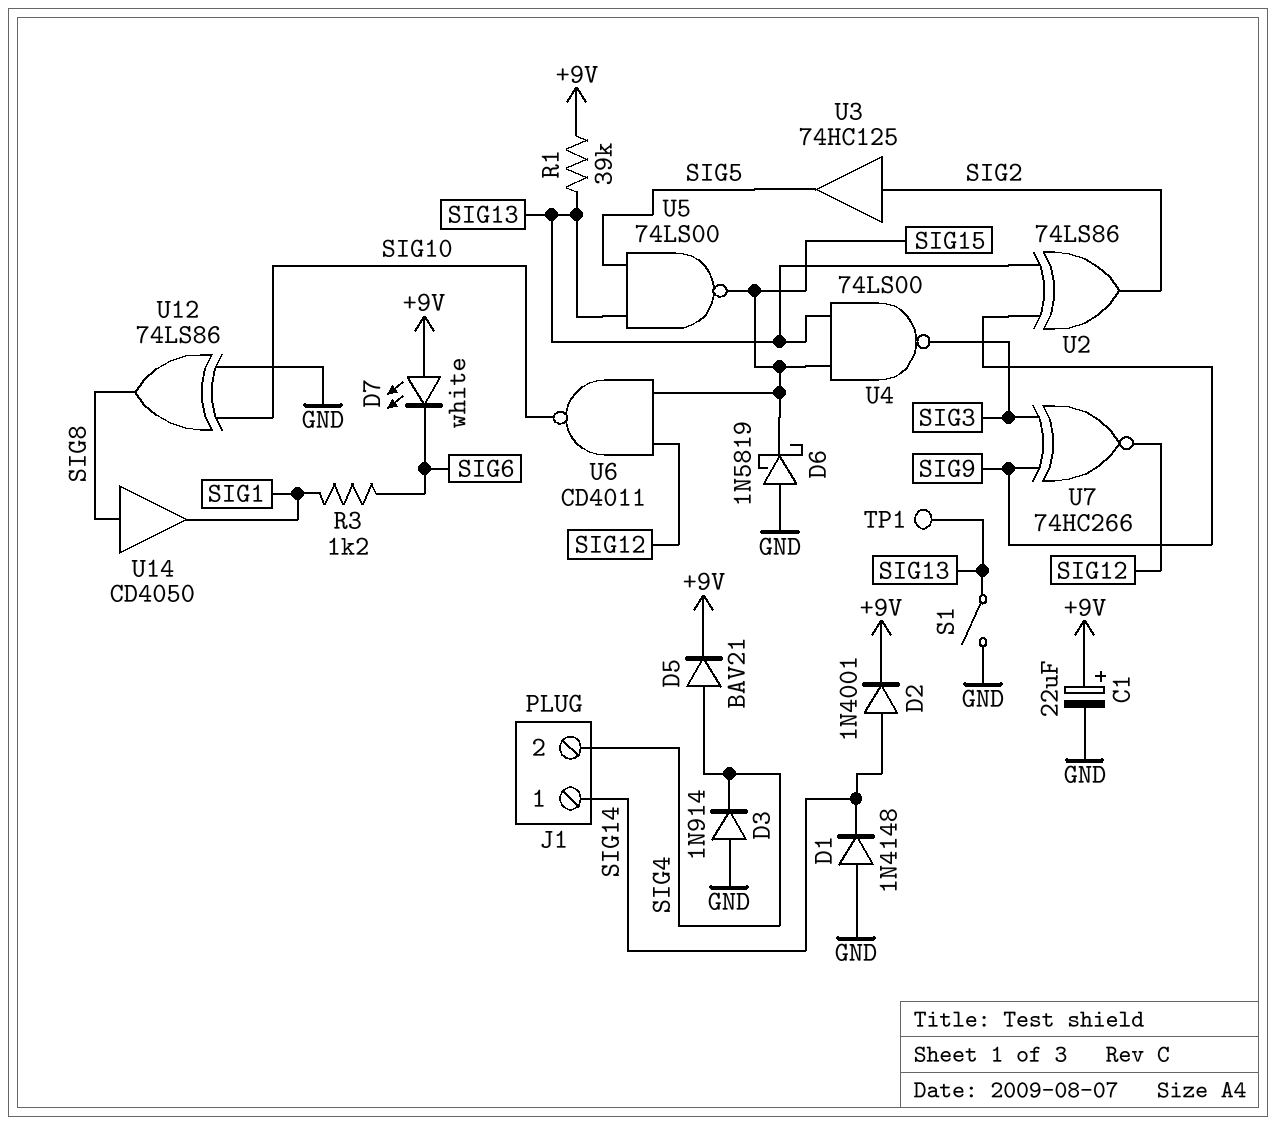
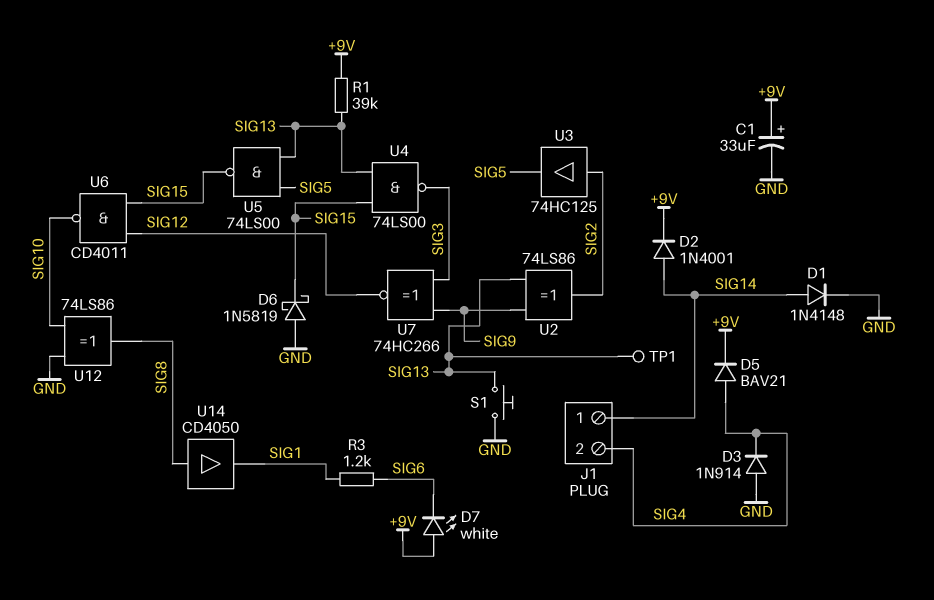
C1: 22uF (plus +9V, minus GND) -> 33uF (plus +9V, minus GND)
D1: diode 1N4148 (A GND, K SIG14) -> diode 1N4148 (A SIG14, K GND)
S1: switch (GND, SIG13) -> button (GND, SIG13)

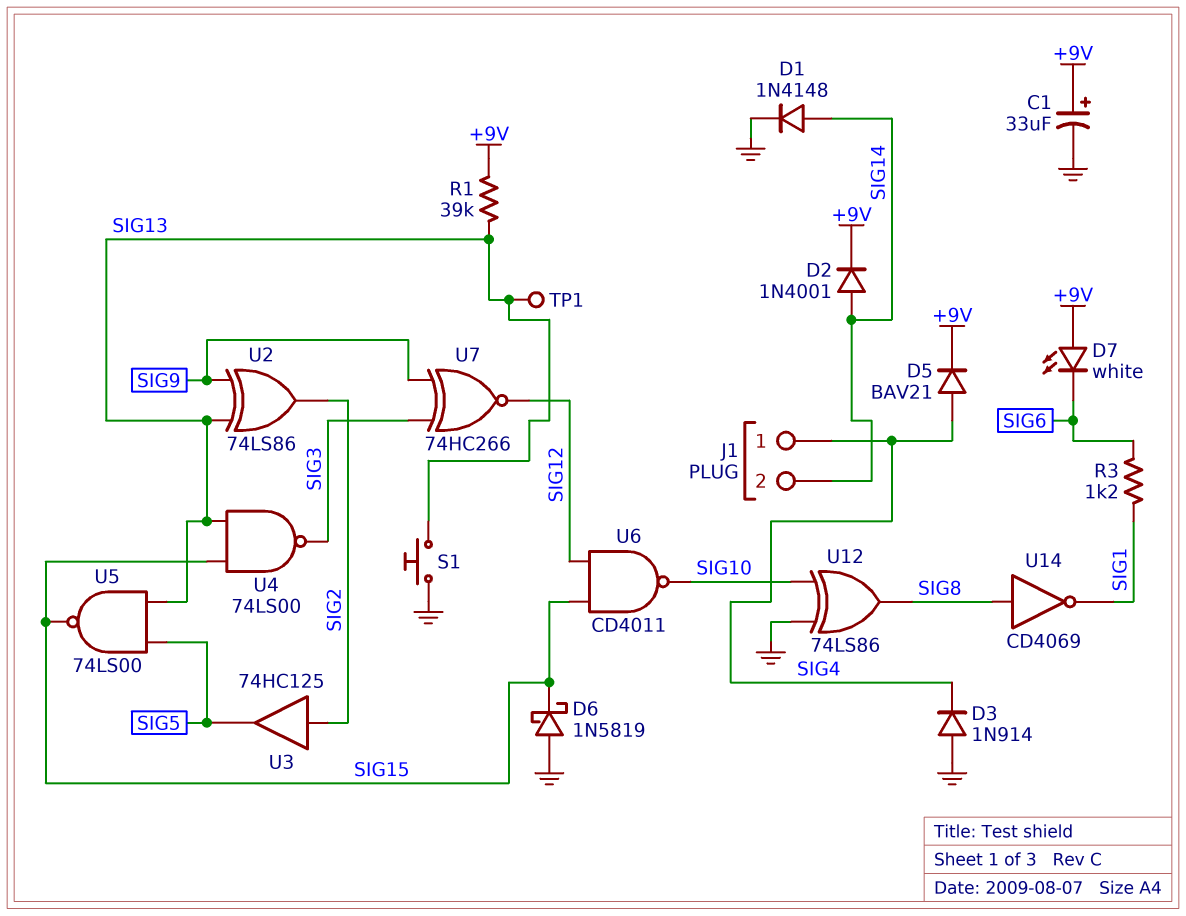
J1 pin 1: SIG14 -> SIG4
J1 pin 2: SIG4 -> SIG14
U14: buffer CD4050 (in SIG8, out SIG1) -> NOT CD4069 (in SIG8, out SIG1)

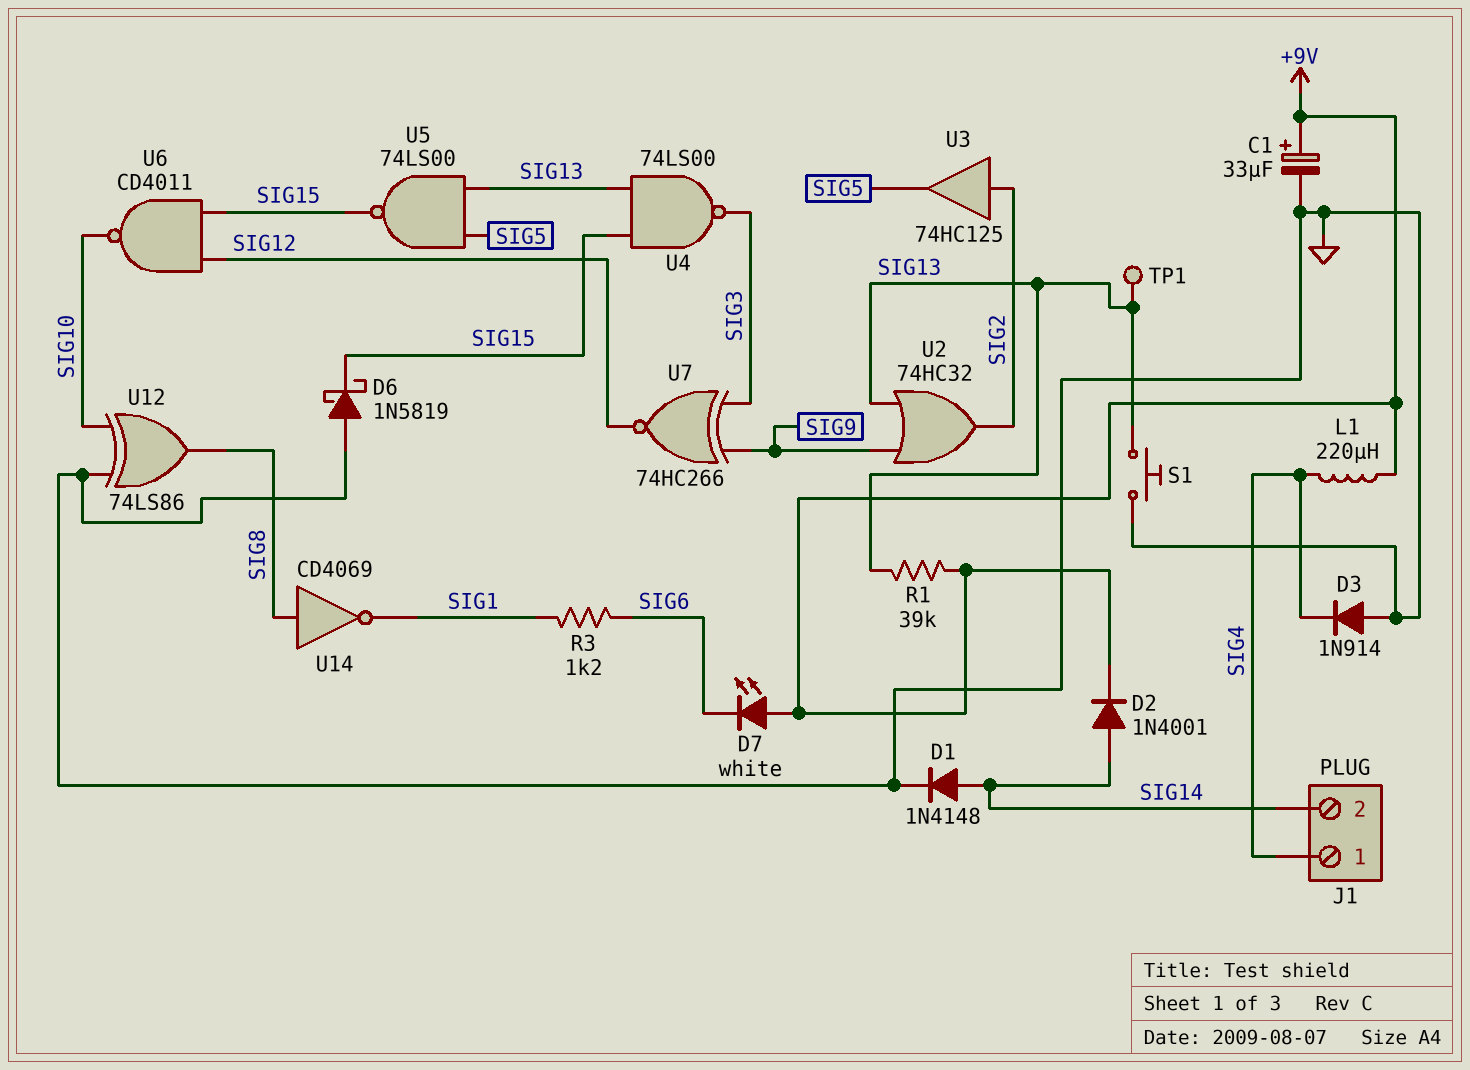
D5: diode BAV21 (A SIG4, K +9V) -> none
L1: none -> 220uH (+9V, SIG4)
U2: XOR 74LS86 (in SIG9, in SIG13, out SIG2) -> OR 74HC32 (in SIG9, in SIG13, out SIG2)

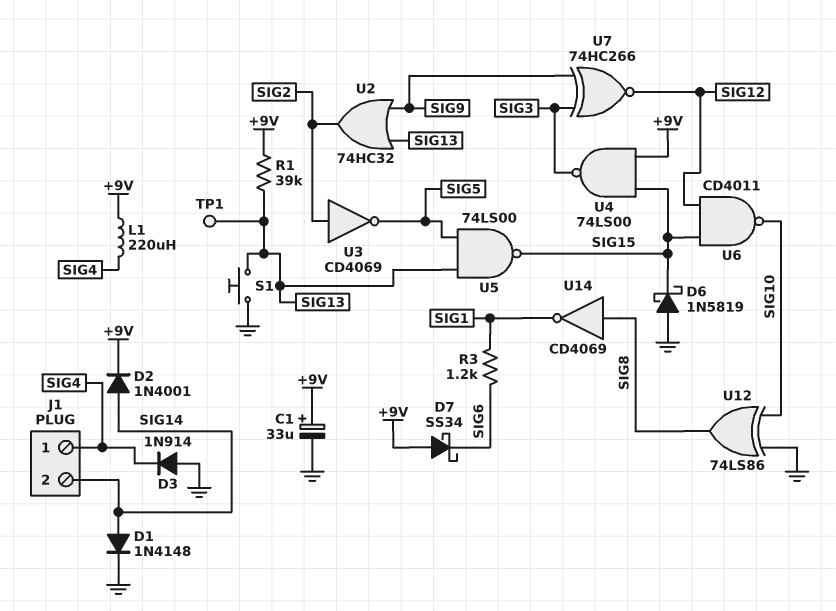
D7: LED white (A +9V, K SIG6) -> schottky SS34 (A +9V, K SIG6)
U3: buffer 74HC125 (in SIG2, out SIG5) -> NOT CD4069 (in SIG2, out SIG5)
U4: NAND 74LS00 (in SIG13, in SIG15, out SIG3) -> NAND 74LS00 (in +9V, in SIG15, out SIG3)

